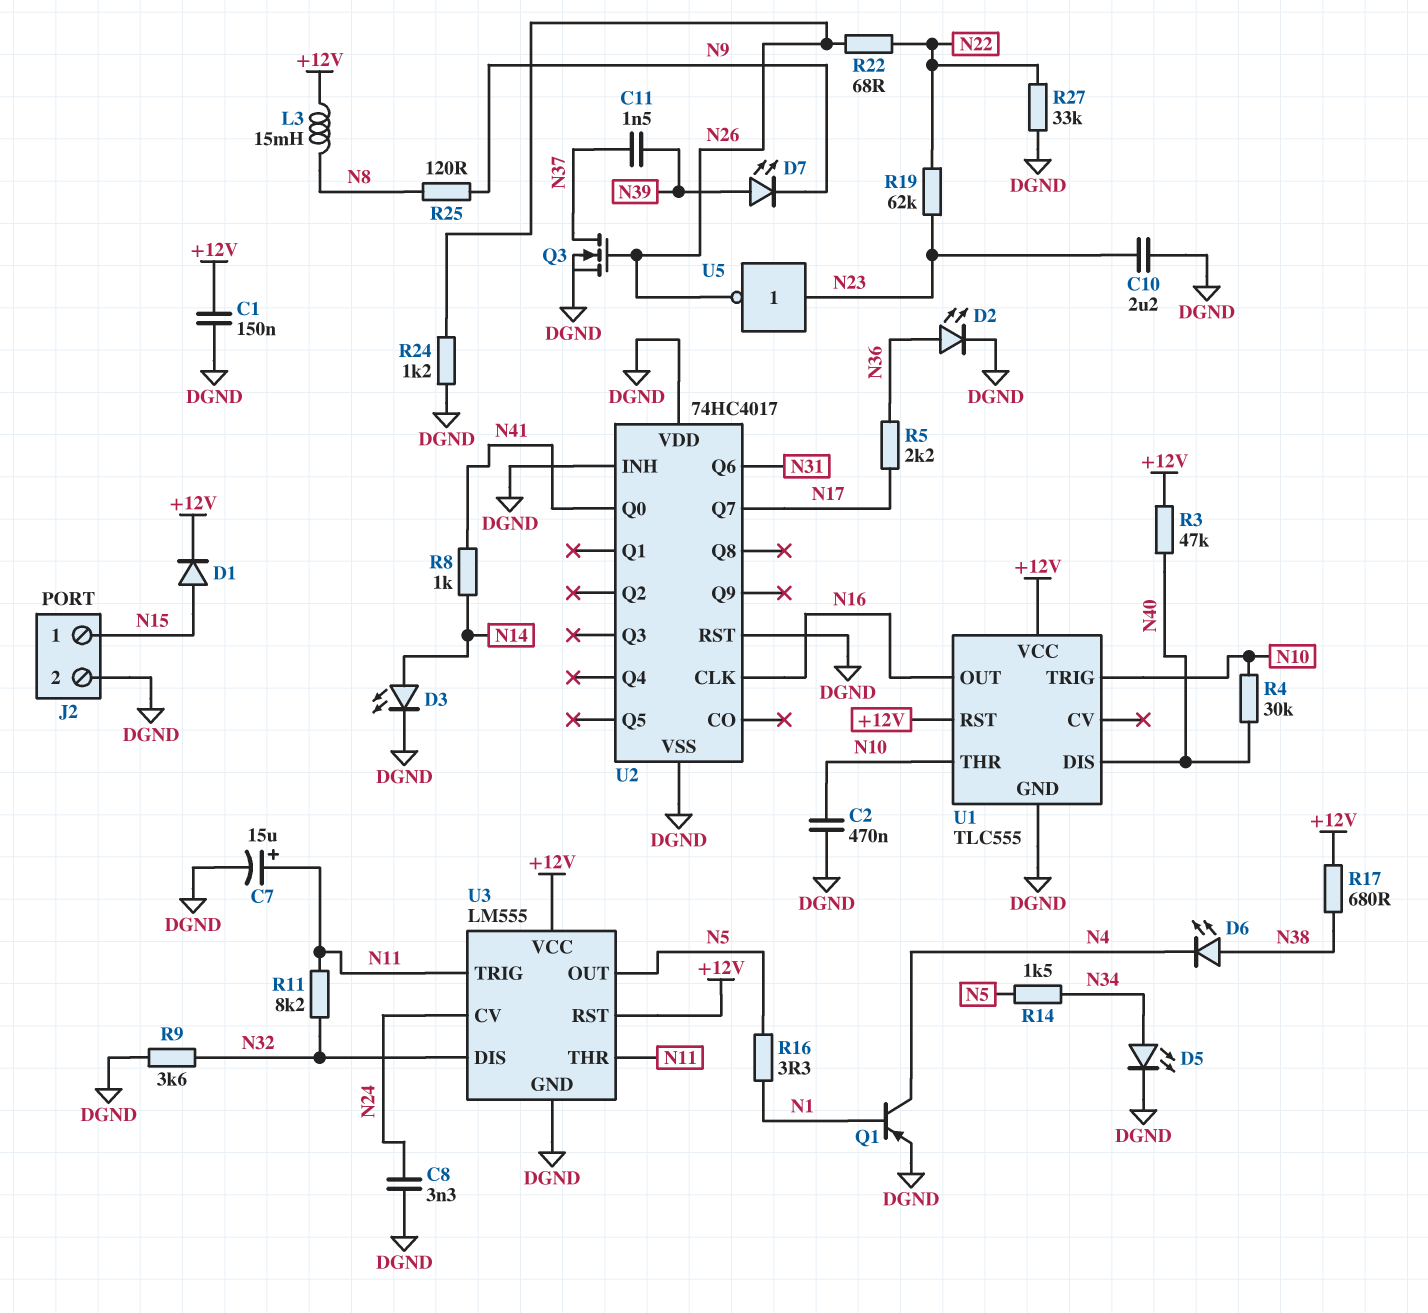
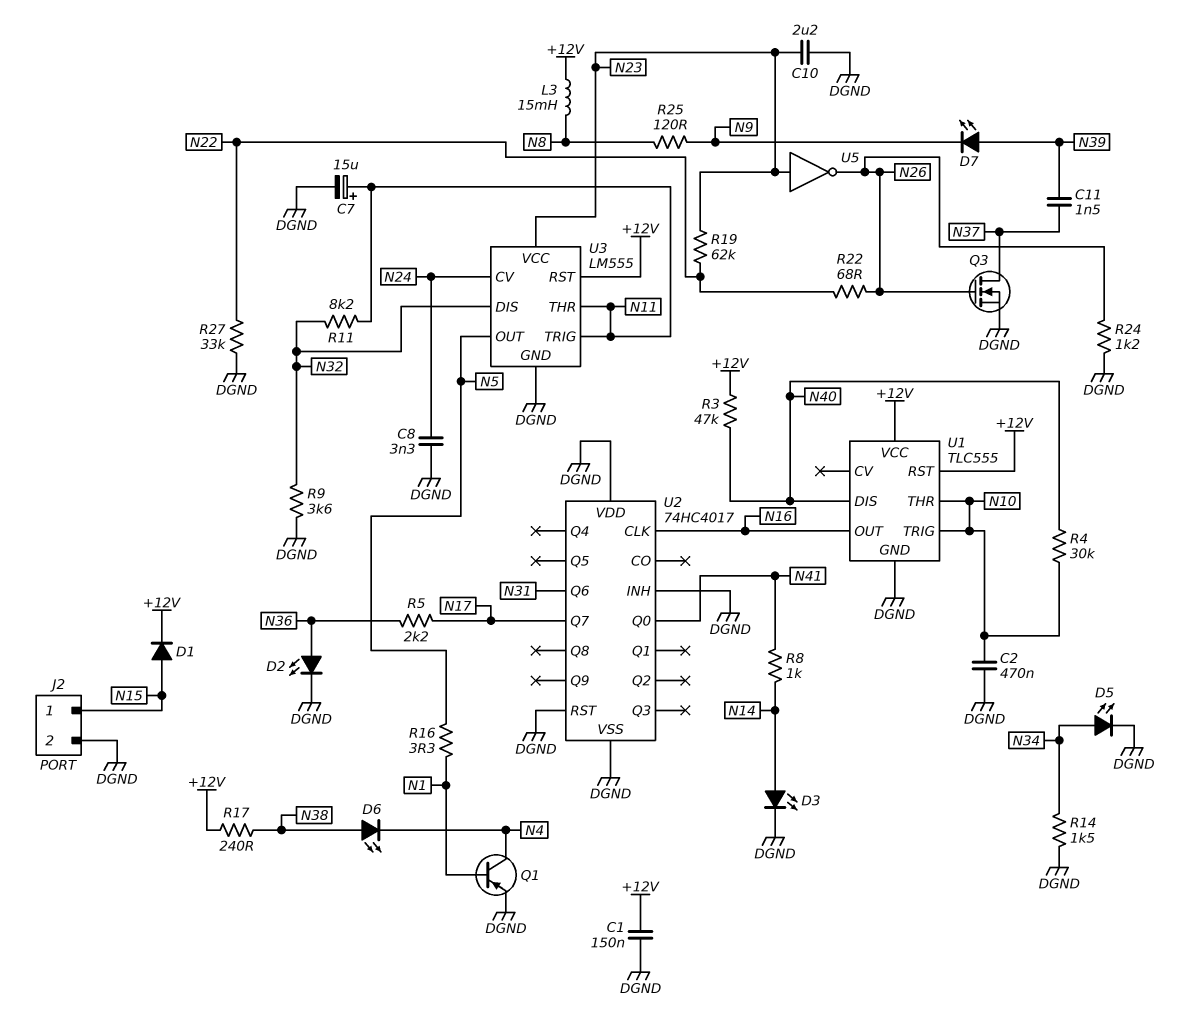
R14: 1.5k (N5, N34) -> 1.5k (DGND, N34)
R17: 680 (+12V, N38) -> 240 (+12V, N38)
U3 pin VCC: +12V -> N23

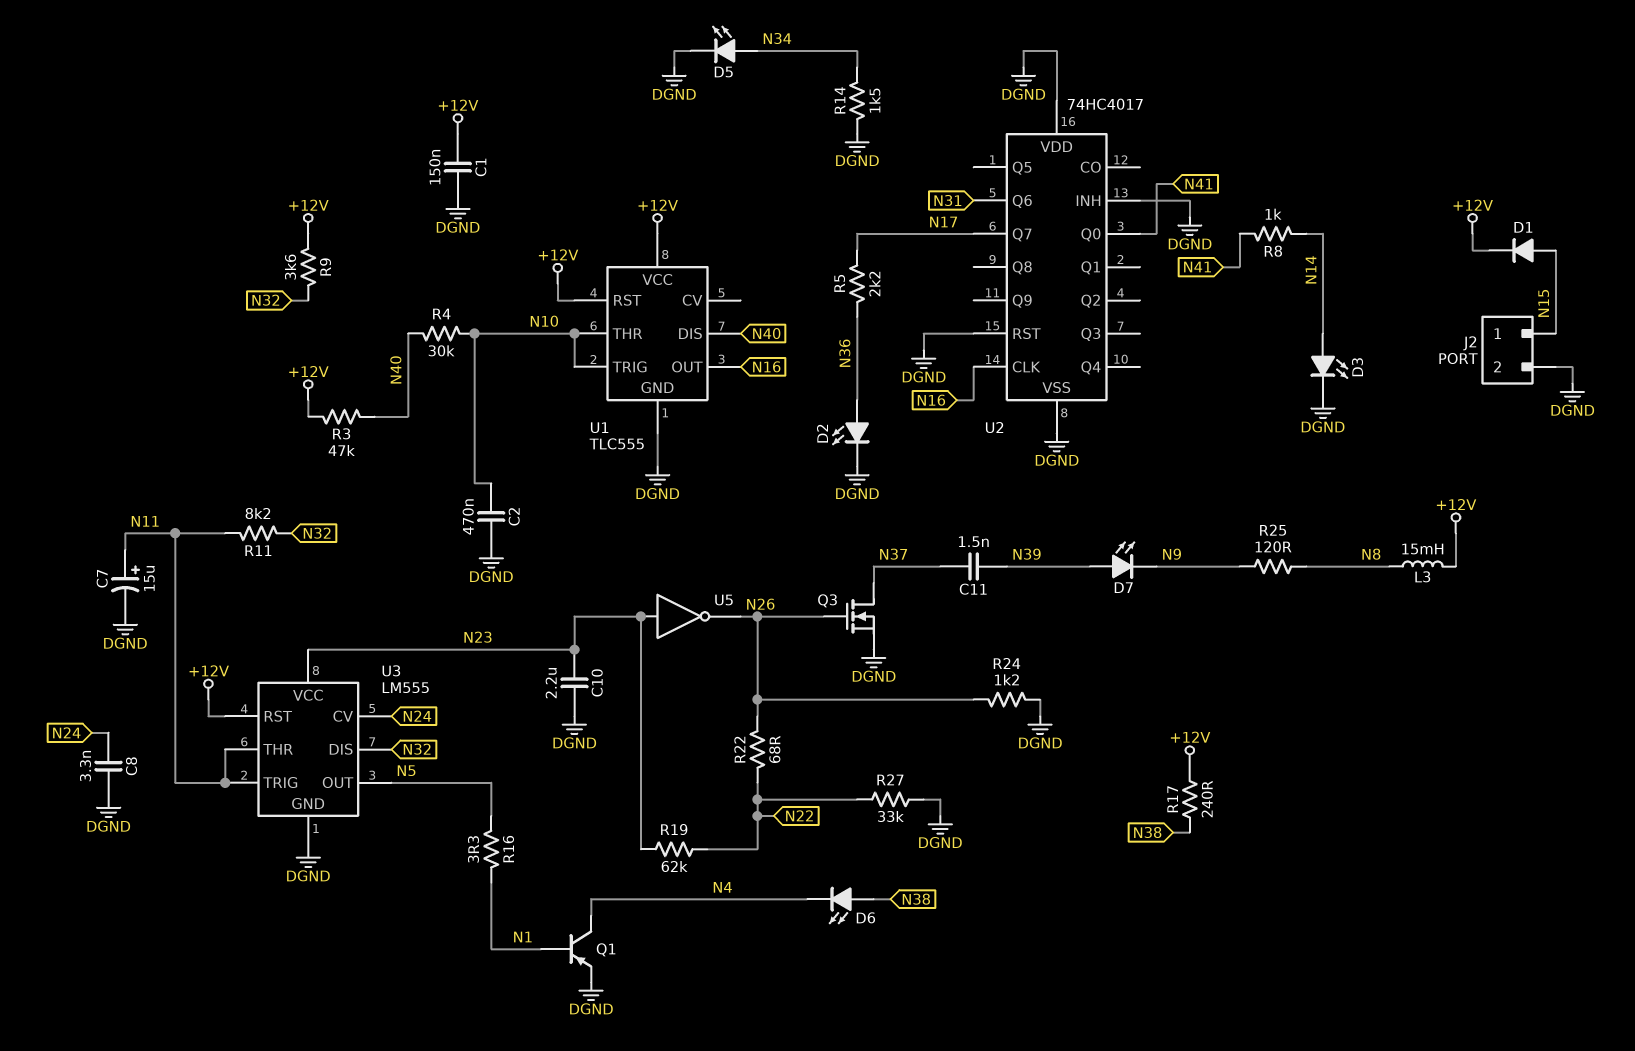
R9: 3.6k (DGND, N32) -> 3.6k (+12V, N32)

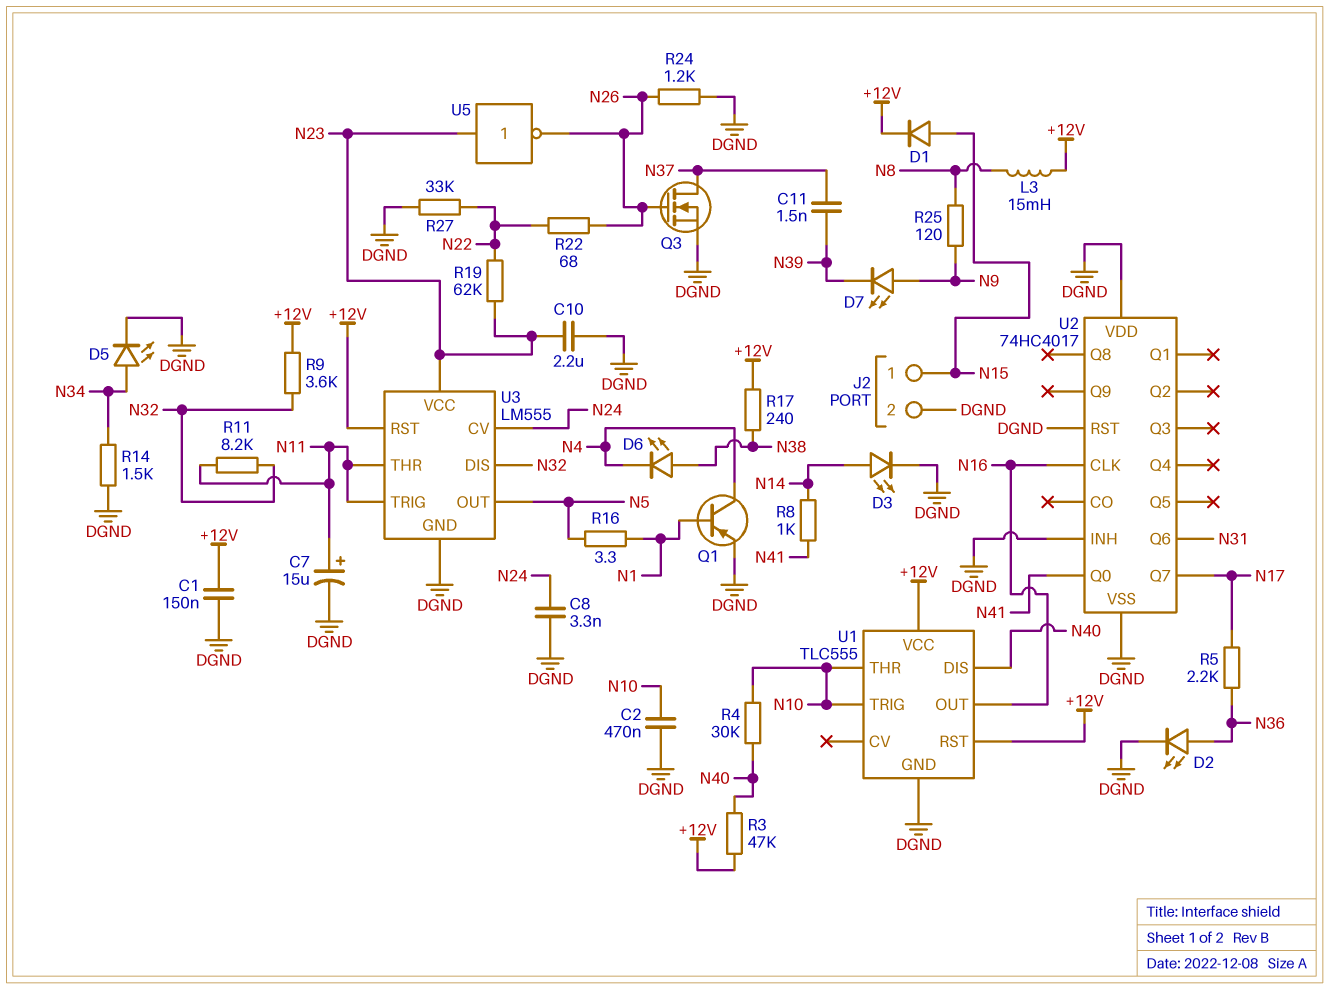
D7: LED (A N39, K N9) -> LED (A N9, K N39)

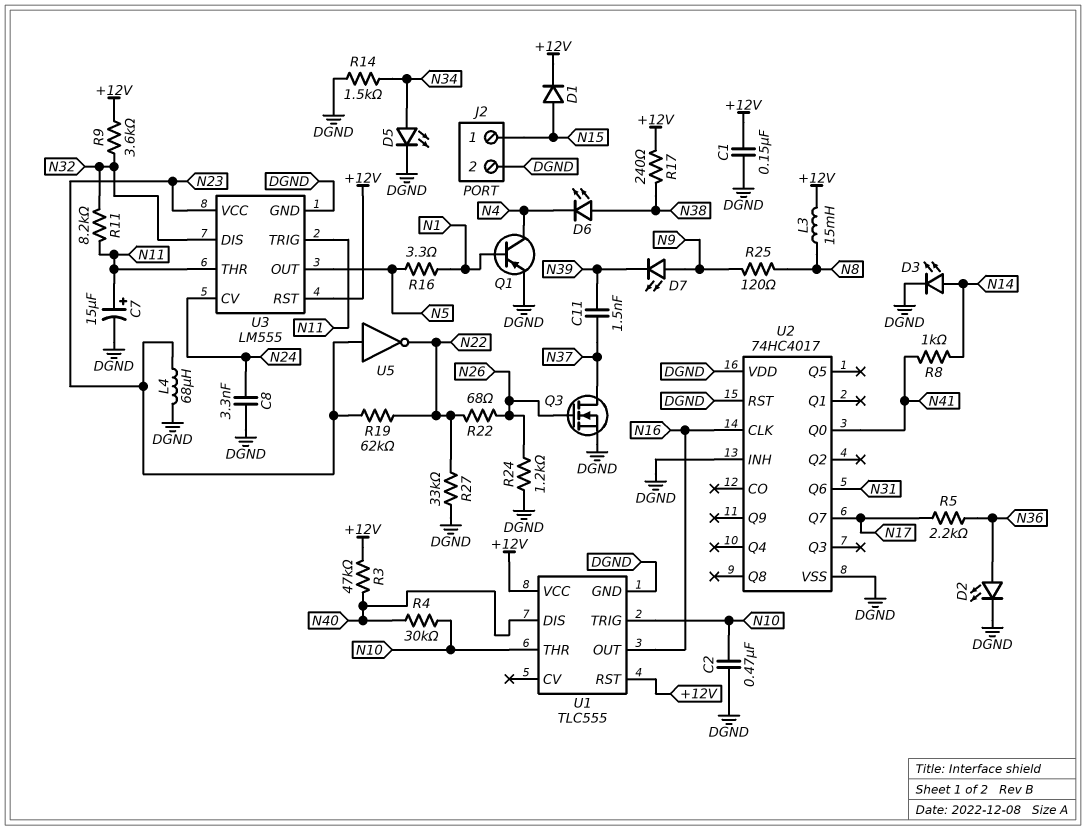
C10: 2.2uF (DGND, N23) -> none
L4: none -> 68uH (DGND, N23)
U5: NOT (in N23, out N26) -> NOT (in N23, out N22)

